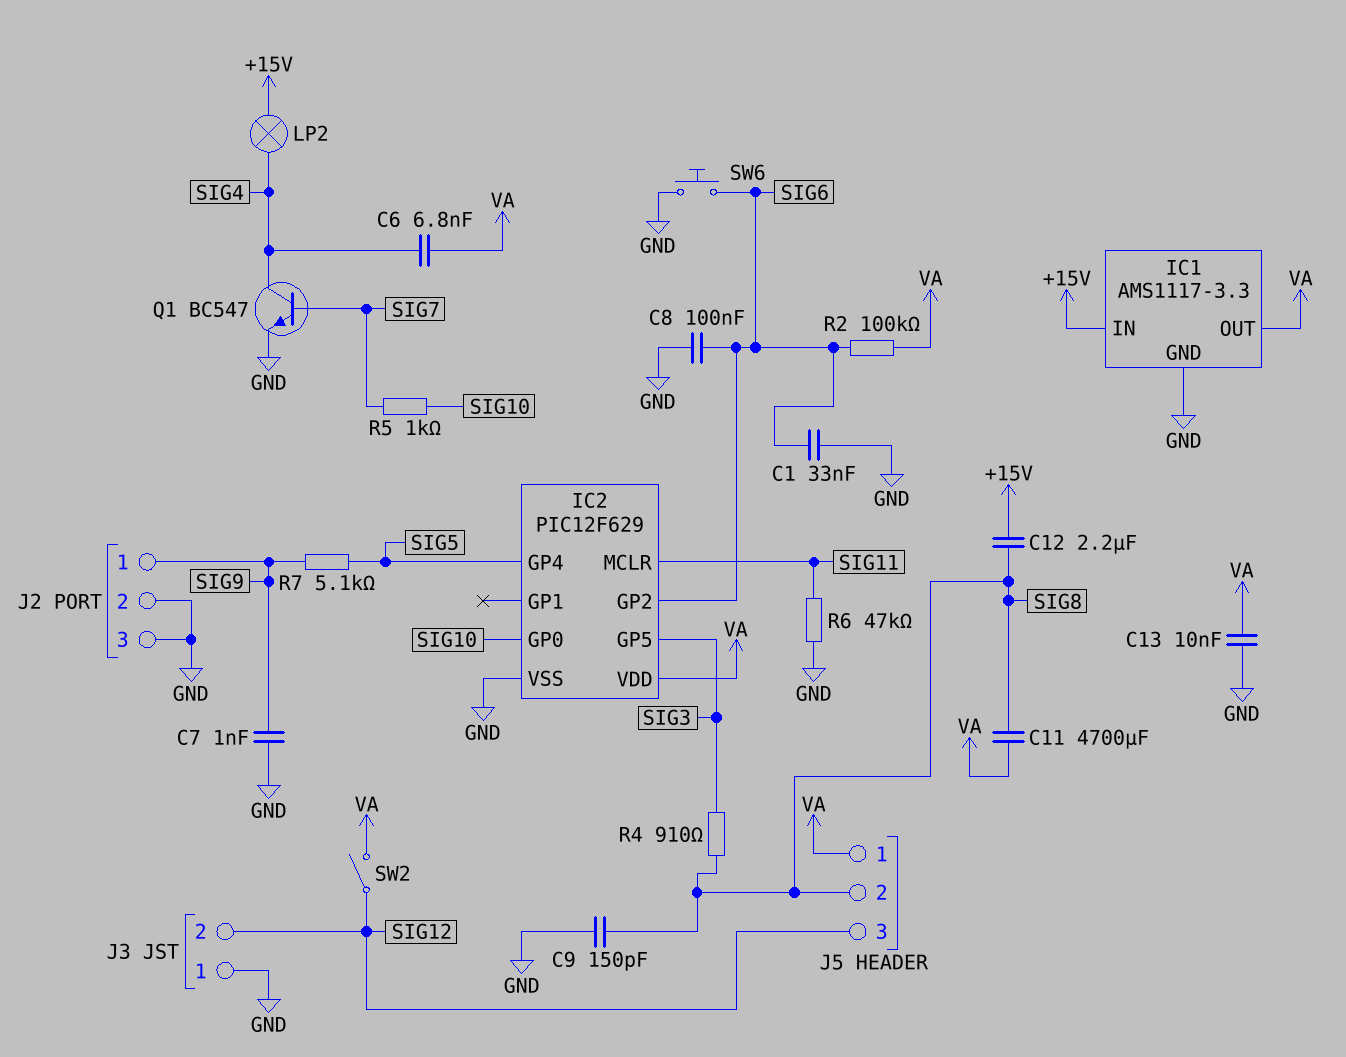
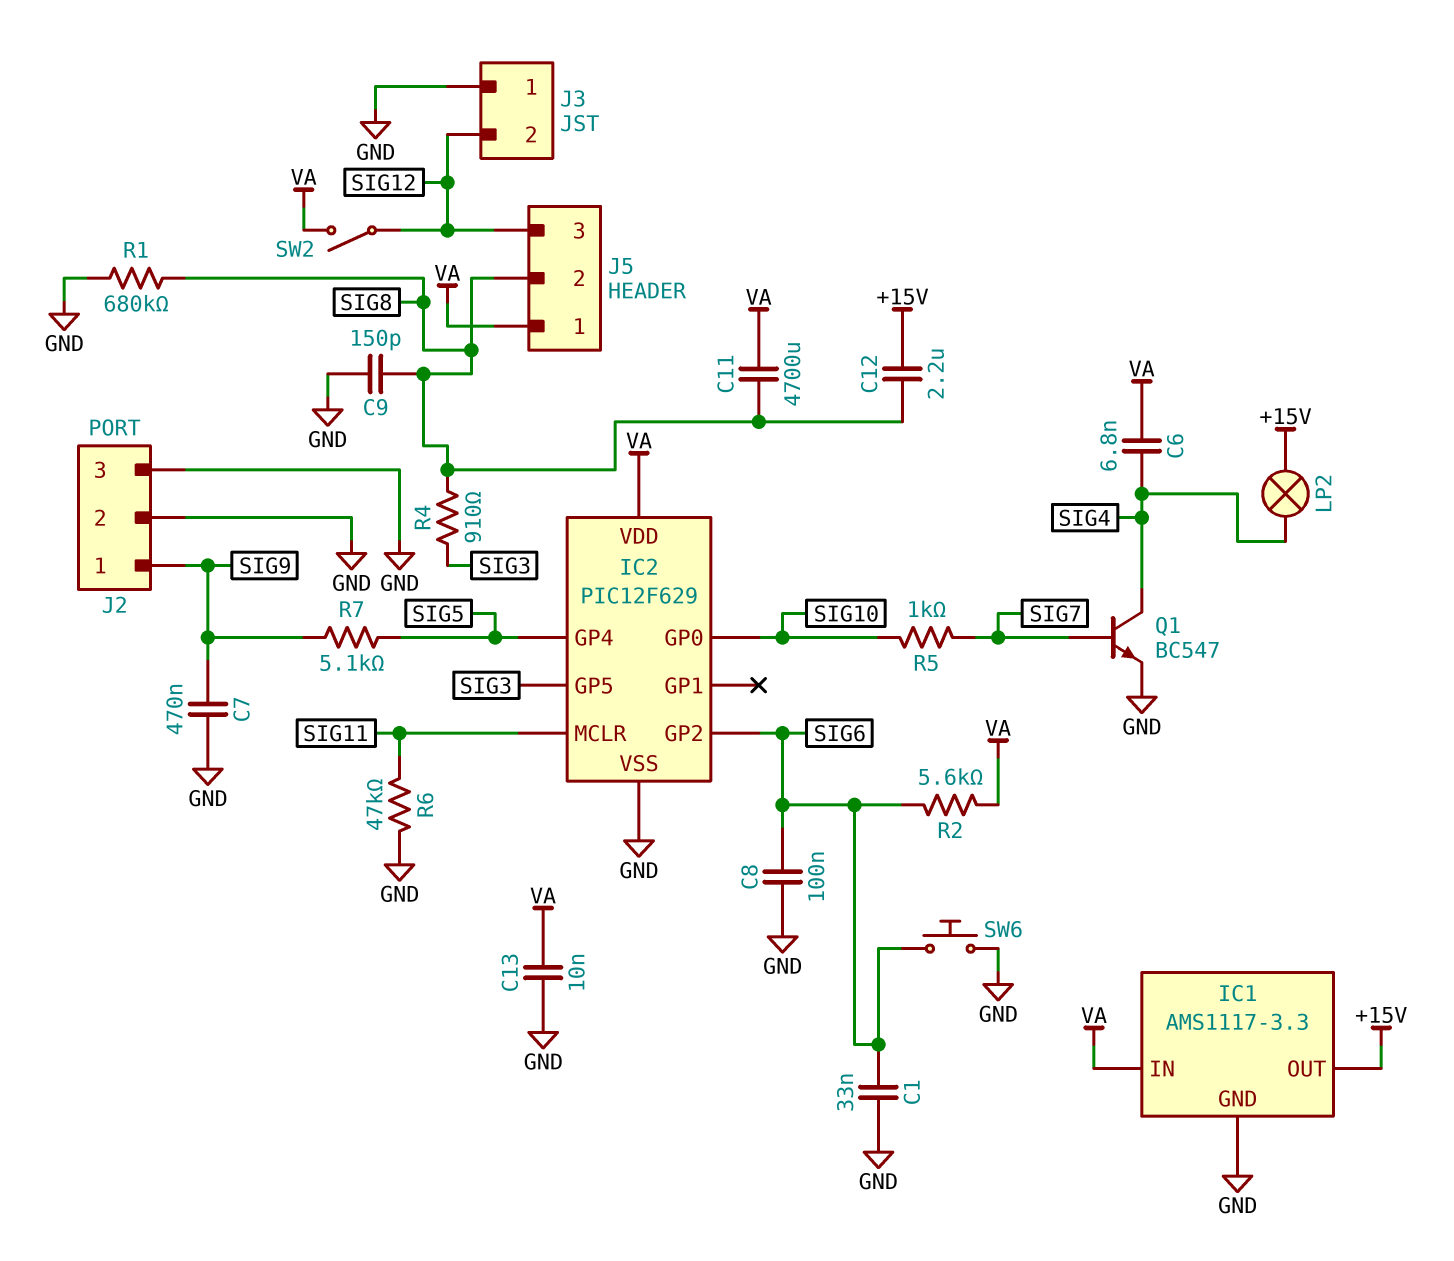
C7: 1nF (GND, SIG9) -> 470nF (GND, SIG9)
IC1 pin IN: +15V -> VA
IC1 pin OUT: VA -> +15V
R1: none -> 680k (GND, SIG8)
R2: 100k (SIG6, VA) -> 5.6k (SIG6, VA)

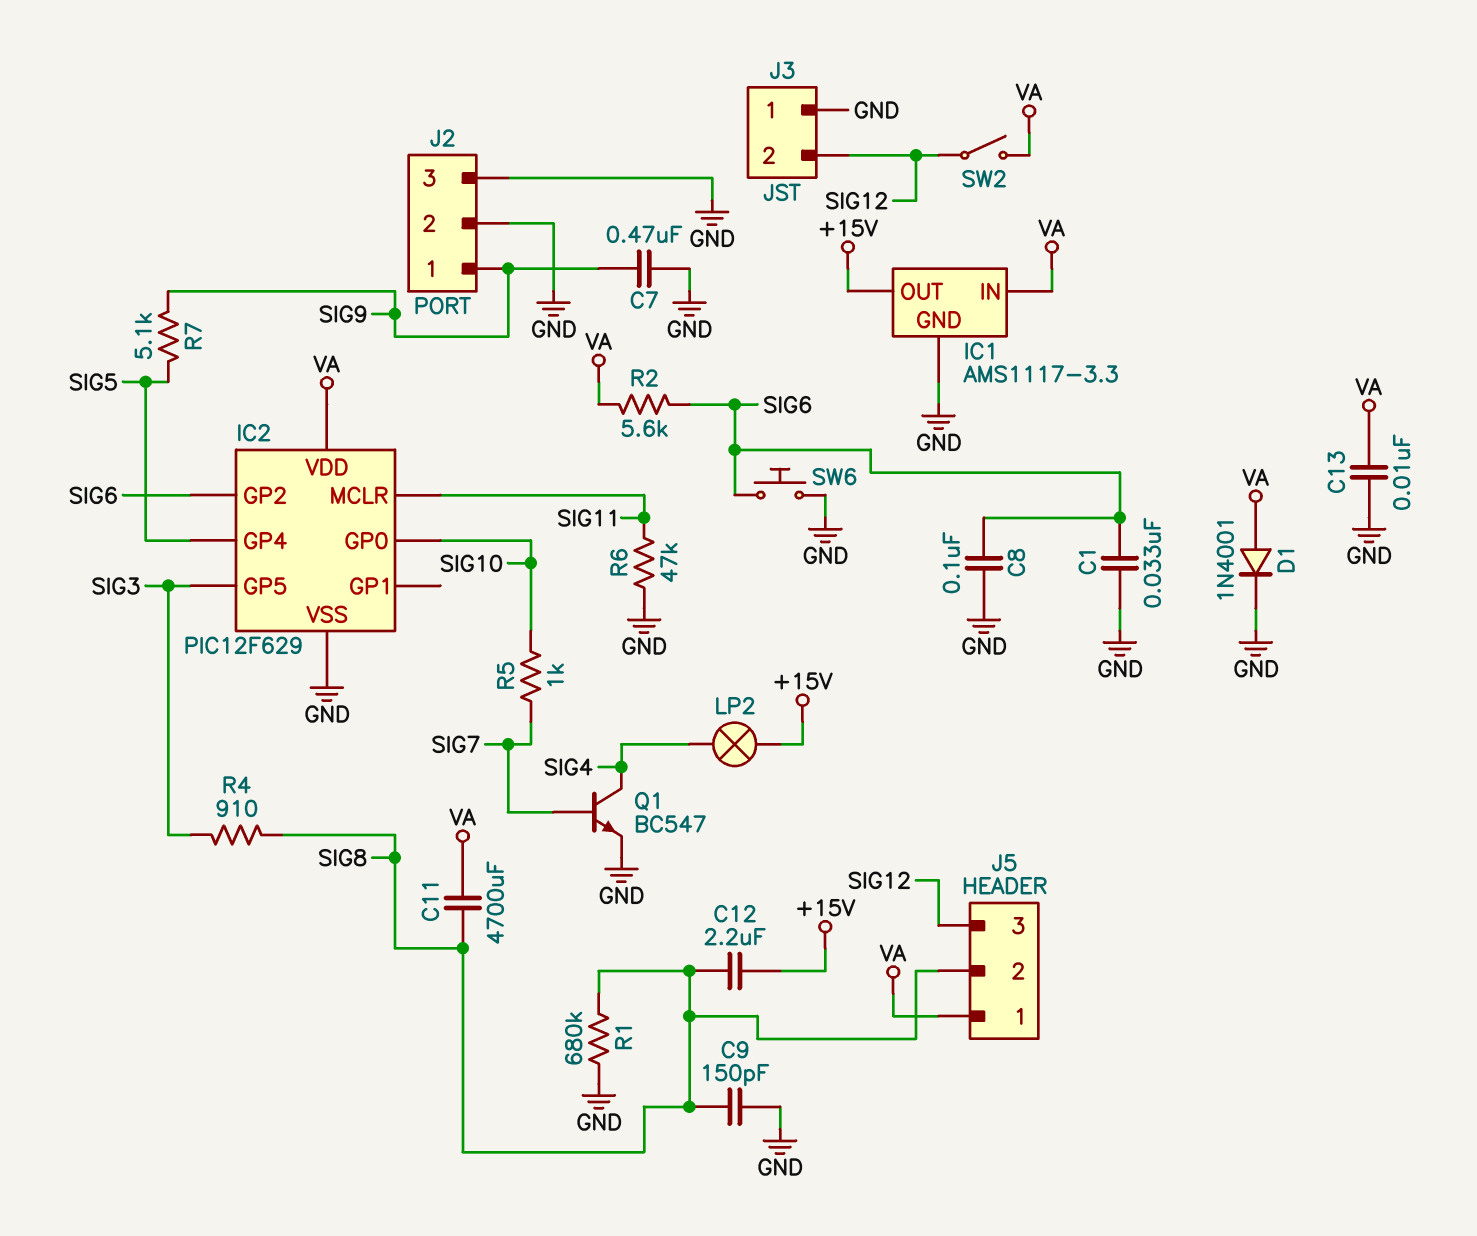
C6: 6.8nF (SIG4, VA) -> none
D1: none -> diode 1N4001 (A VA, K GND)

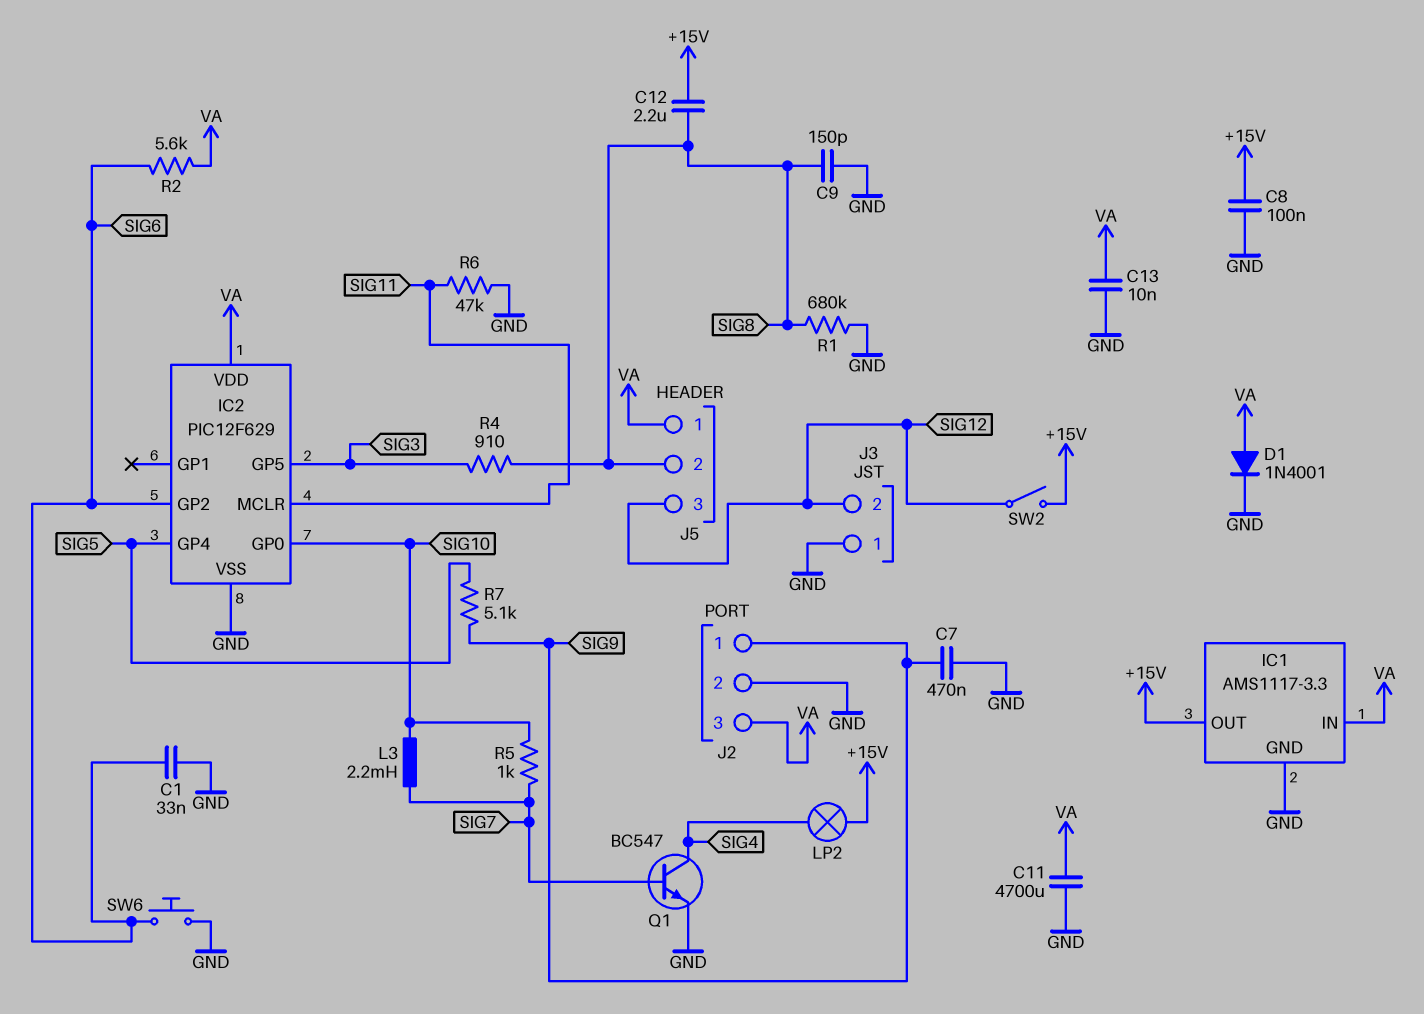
C8: 100nF (GND, SIG6) -> 100nF (+15V, GND)
C11: 4700uF (SIG8, VA) -> 4700uF (GND, VA)
J2 pin 3: GND -> VA
L3: none -> 2.2mH (SIG7, SIG10)
SW2: switch (SIG12, VA) -> switch (+15V, SIG12)

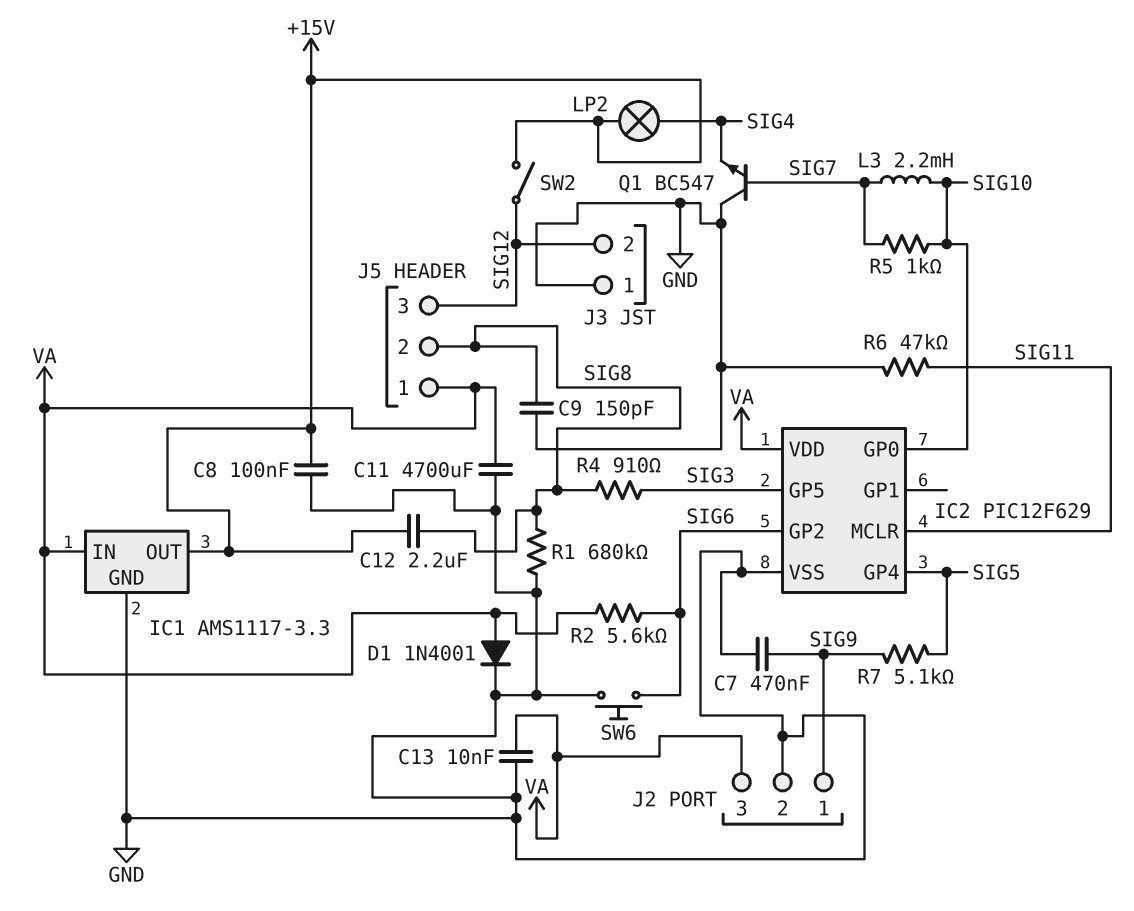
C1: 33nF (GND, SIG6) -> none
Q1: NPN BC547 (B SIG7, C SIG4, E GND) -> NPN BC547 (B SIG7, C GND, E SIG4)

